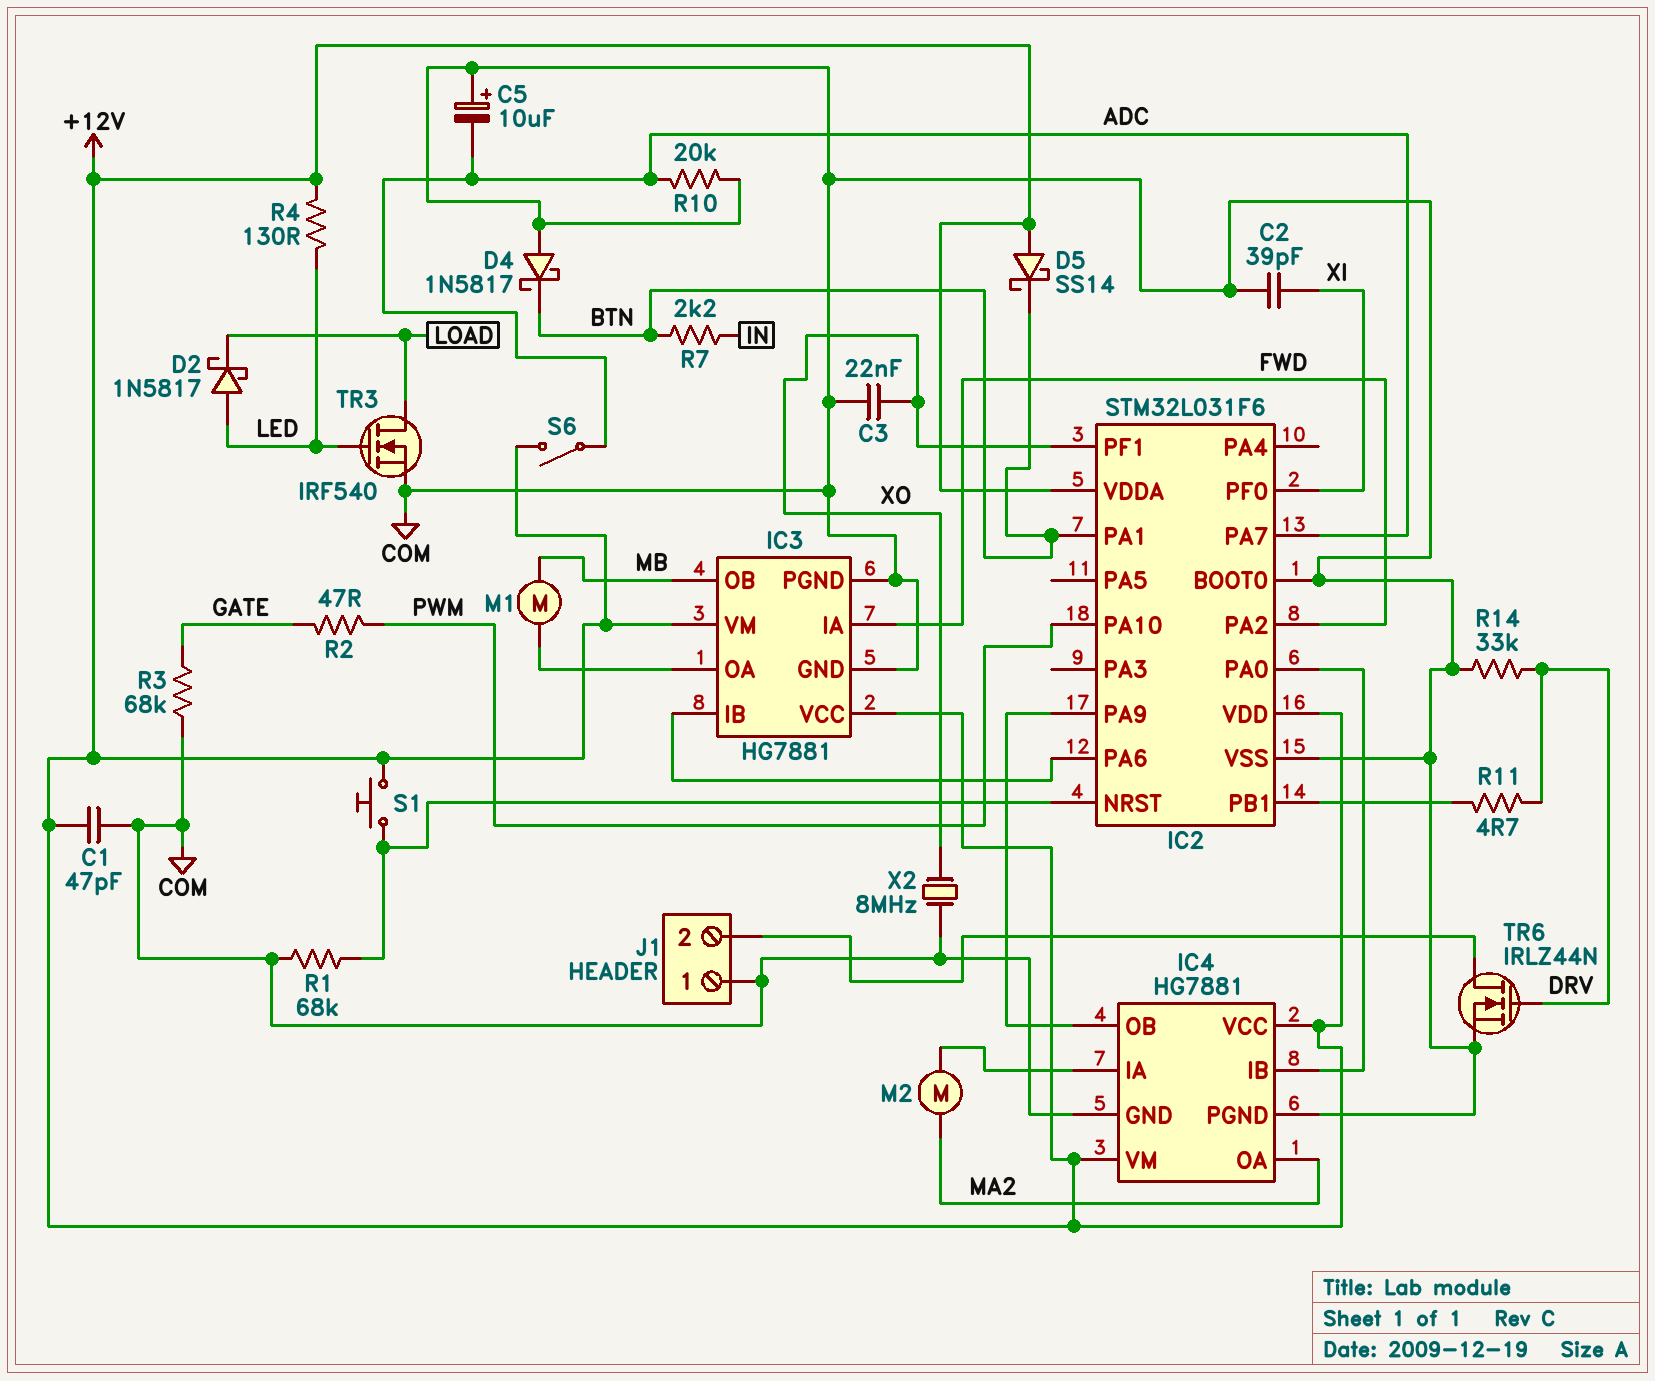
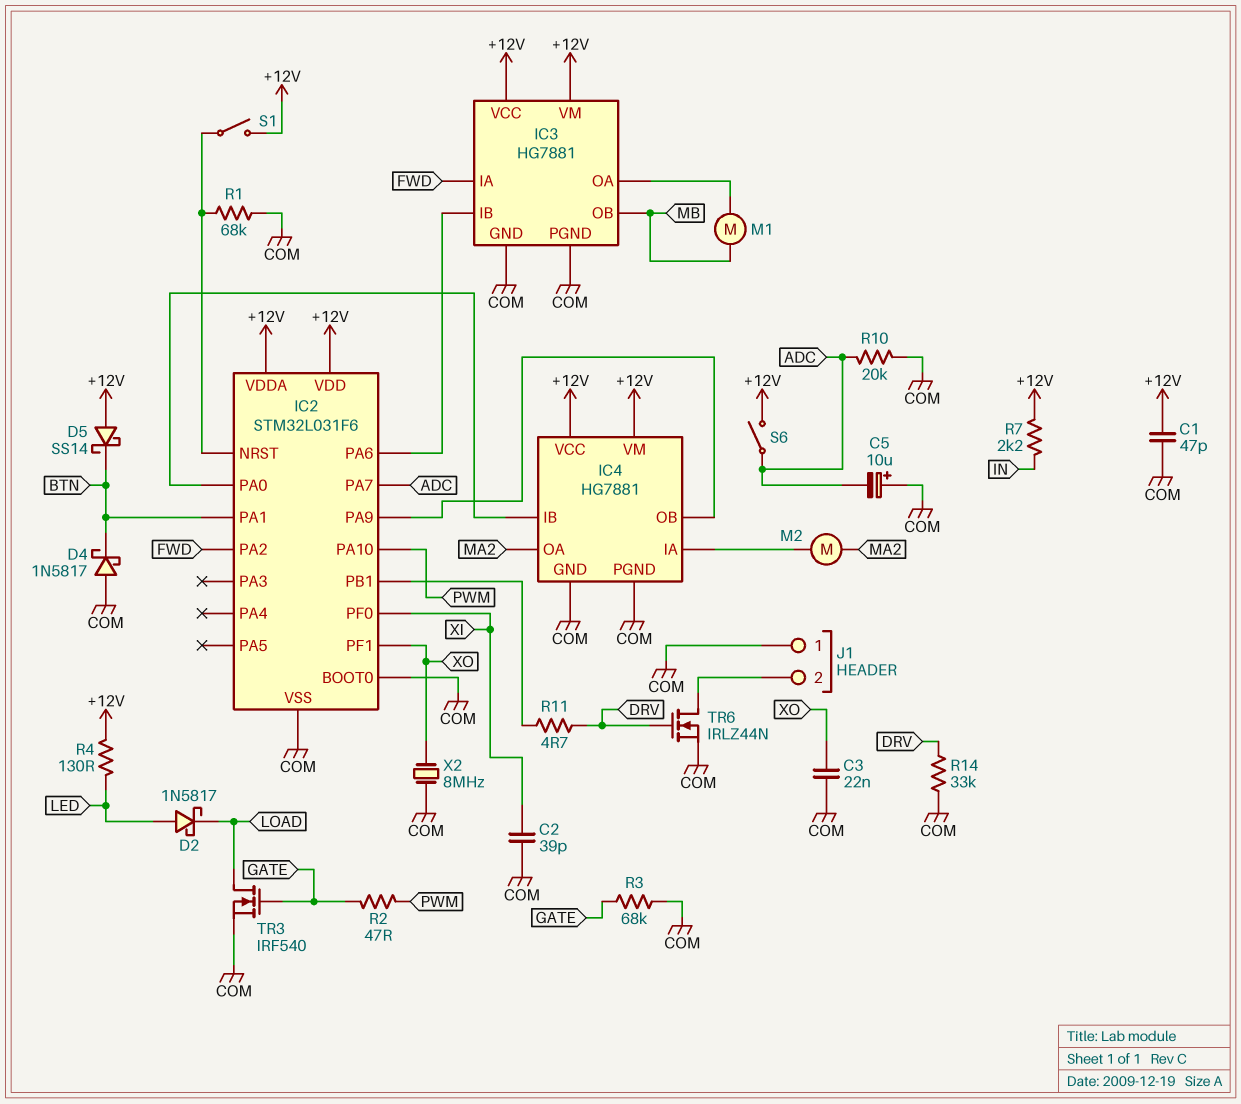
R7: 2.2k (BTN, IN) -> 2.2k (+12V, IN)
S1: button (+12V, IC2/NRST) -> switch (+12V, IC2/NRST)
TR3: NMOS IRF540 (G LED, D LOAD, S COM) -> NMOS IRF540 (G GATE, D LOAD, S COM)

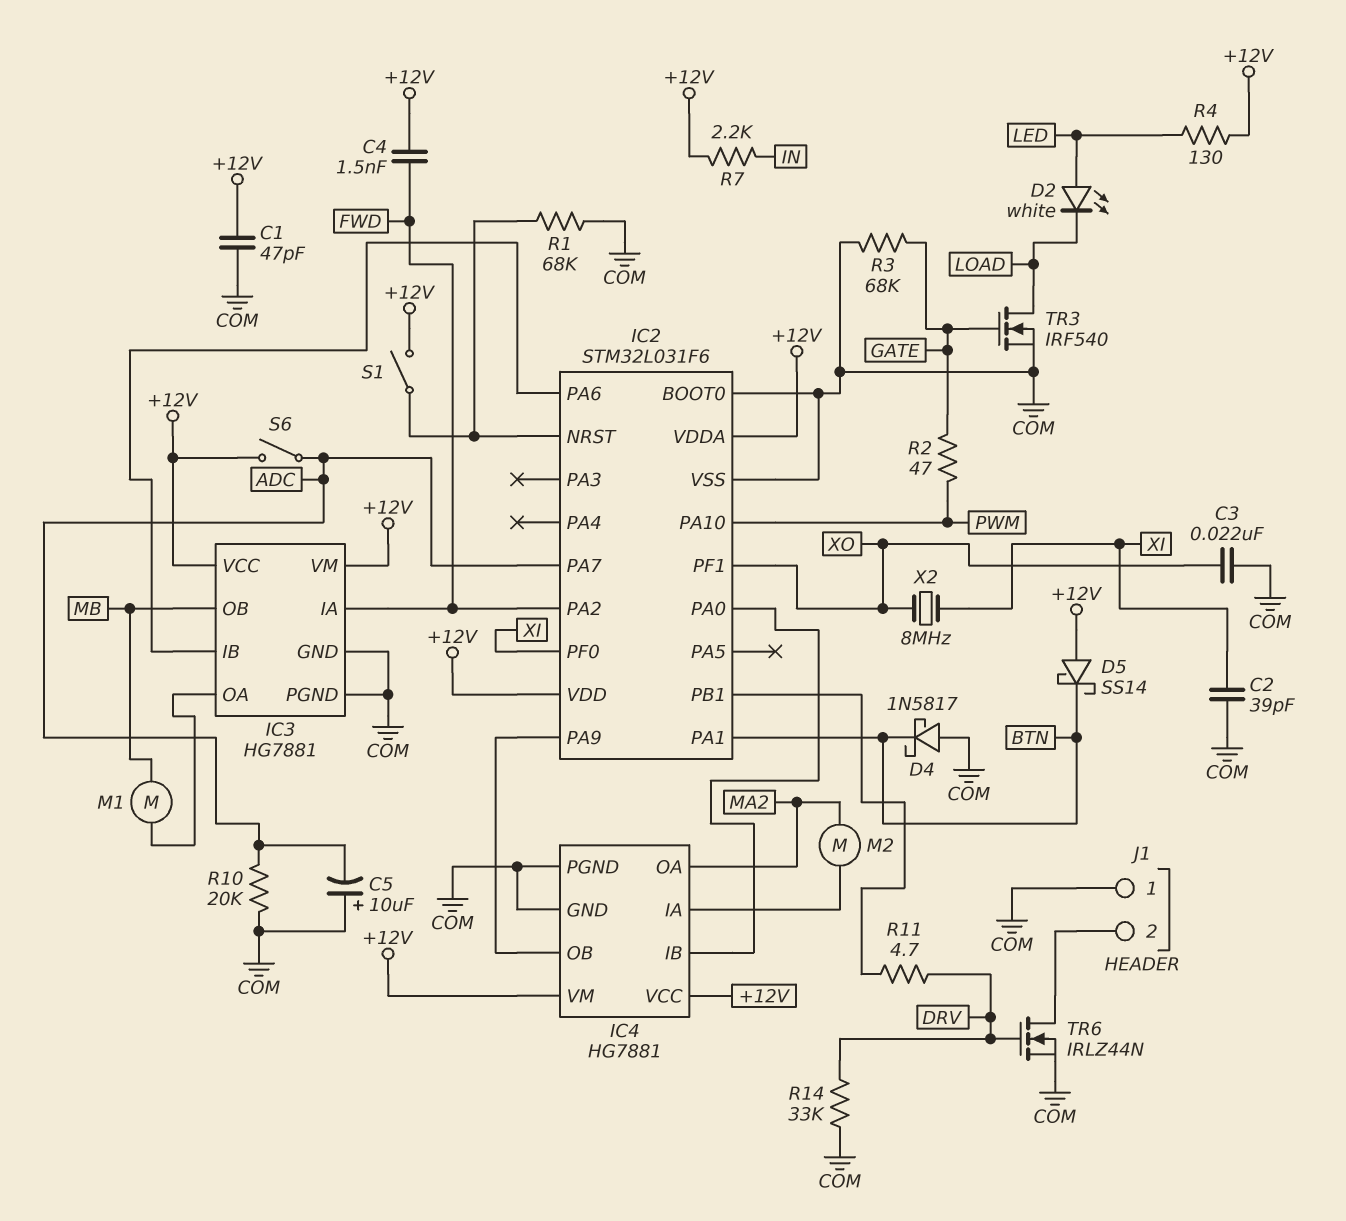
C4: none -> 1.5nF (+12V, FWD)
D2: schottky 1N5817 (A LED, K LOAD) -> LED white (A LED, K LOAD)
X2: 8MHz (COM, XO) -> 8MHz (XI, XO)

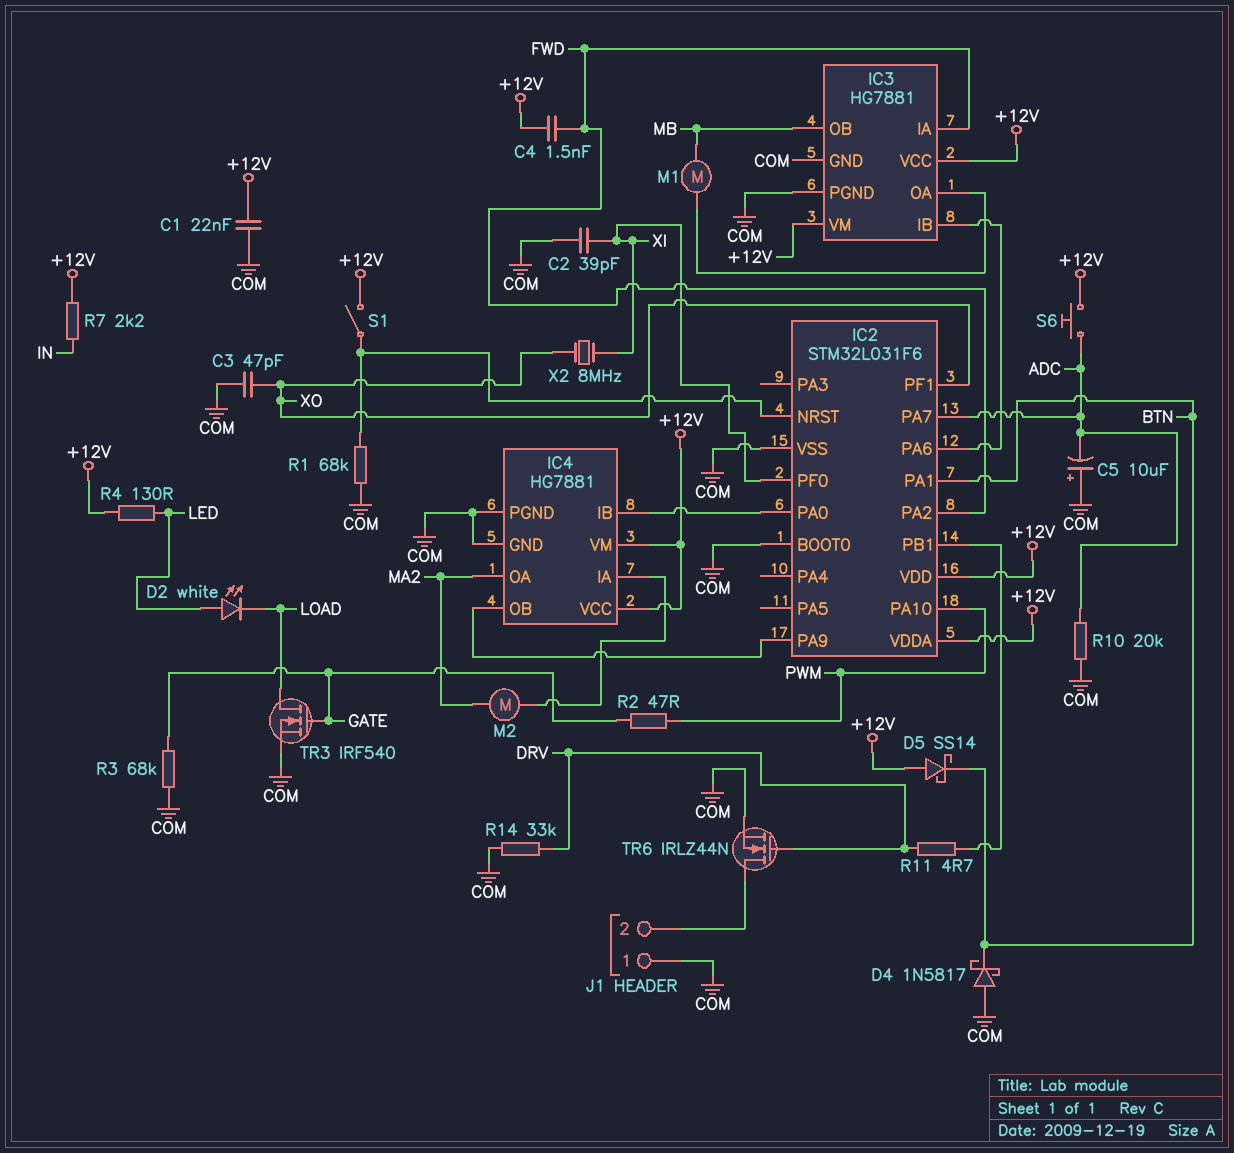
C1: 47pF (+12V, COM) -> 22nF (+12V, COM)
C3: 22nF (COM, XO) -> 47pF (COM, XO)
S6: switch (+12V, ADC) -> button (+12V, ADC)

